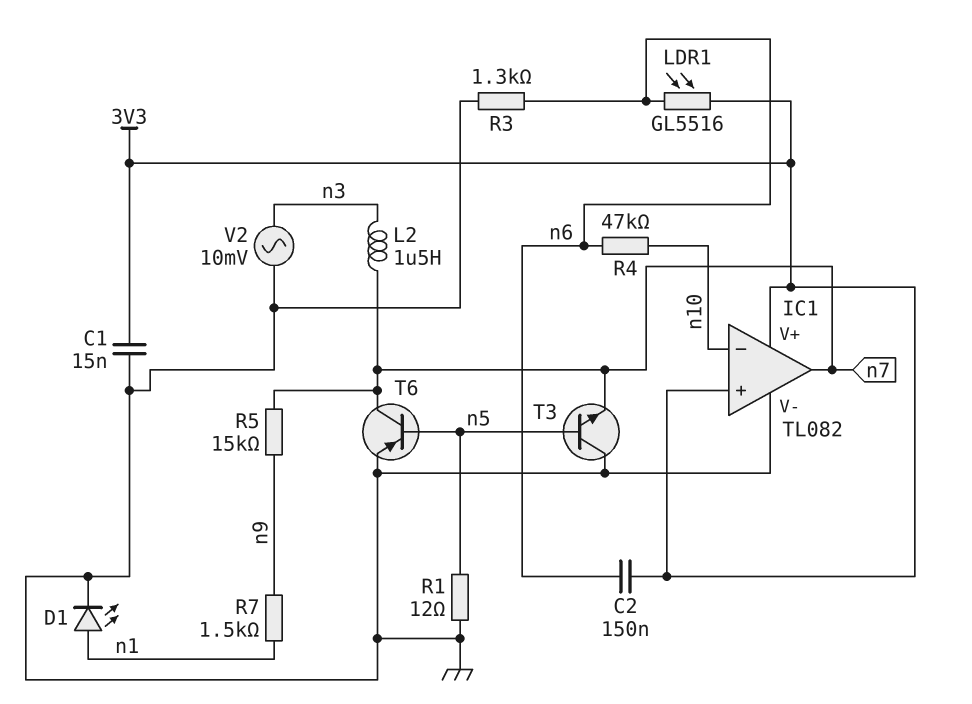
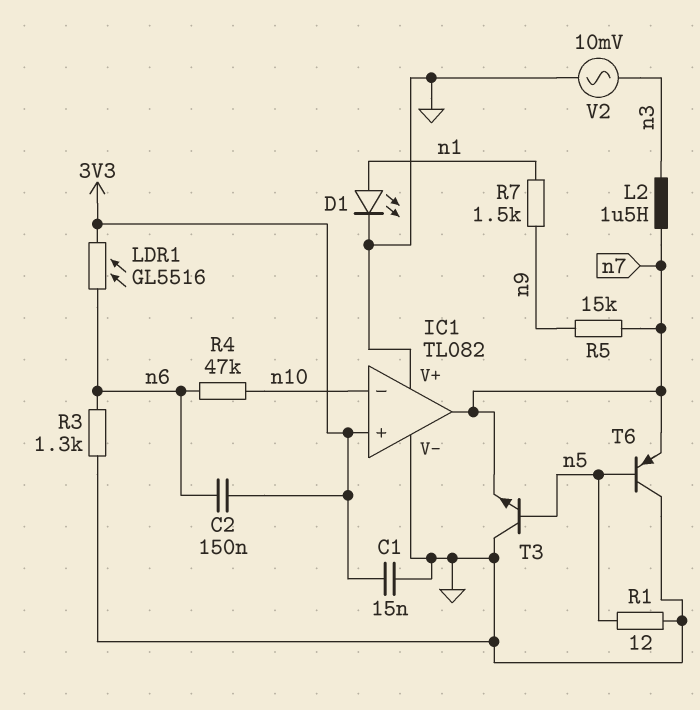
IC1 pin V+: 3V3 -> GND
T6: PNP (B n5, C n7, E GND) -> PNP (B n5, C GND, E n7)

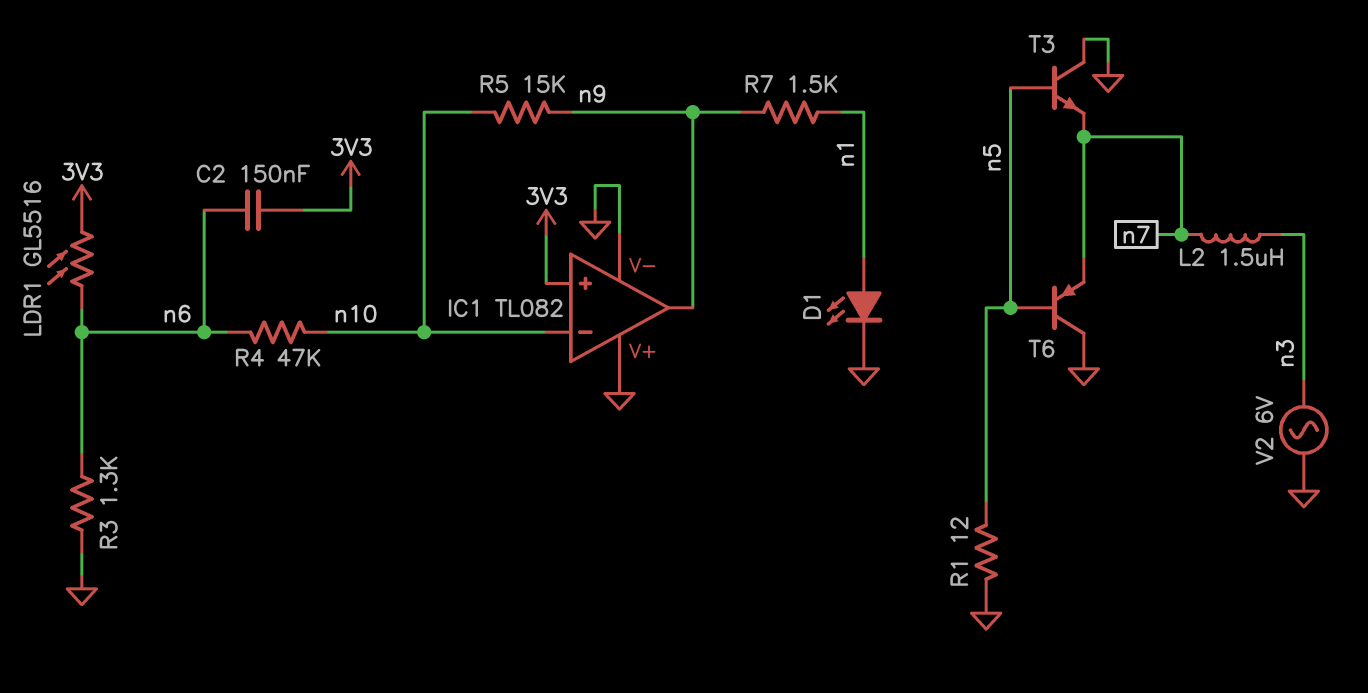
C1: 15nF (3V3, GND) -> none
IC1 pin out: n7 -> n9
R5: 15k (n7, n9) -> 15k (n9, n10)
V2: AC 10mV (GND, n3) -> AC 6V (GND, n3)

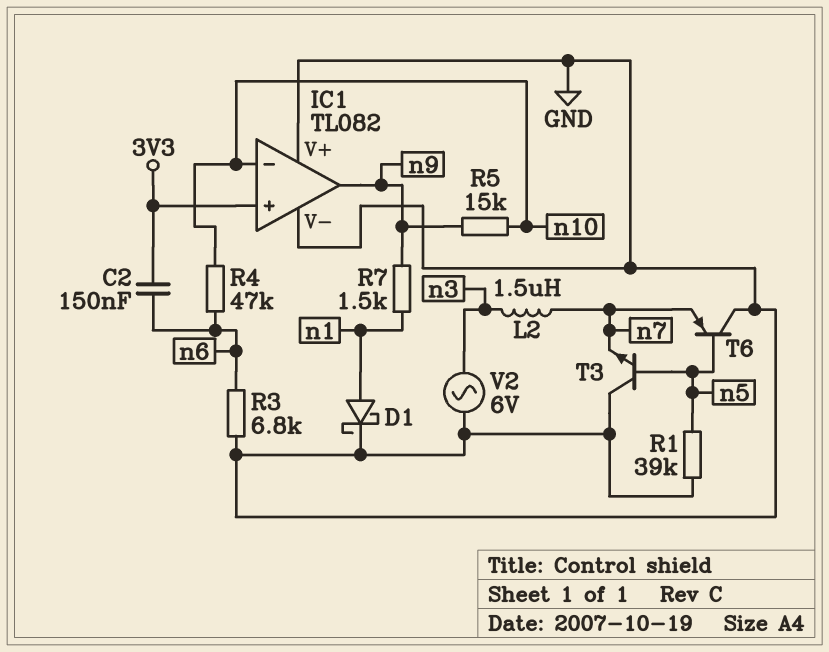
D1: LED (A n1, K GND) -> schottky (A n1, K GND)
LDR1: GL5516 (3V3, n6) -> none
R1: 12 (GND, n5) -> 39k (GND, n5)
R3: 1.3k (GND, n6) -> 6.8k (GND, n6)

